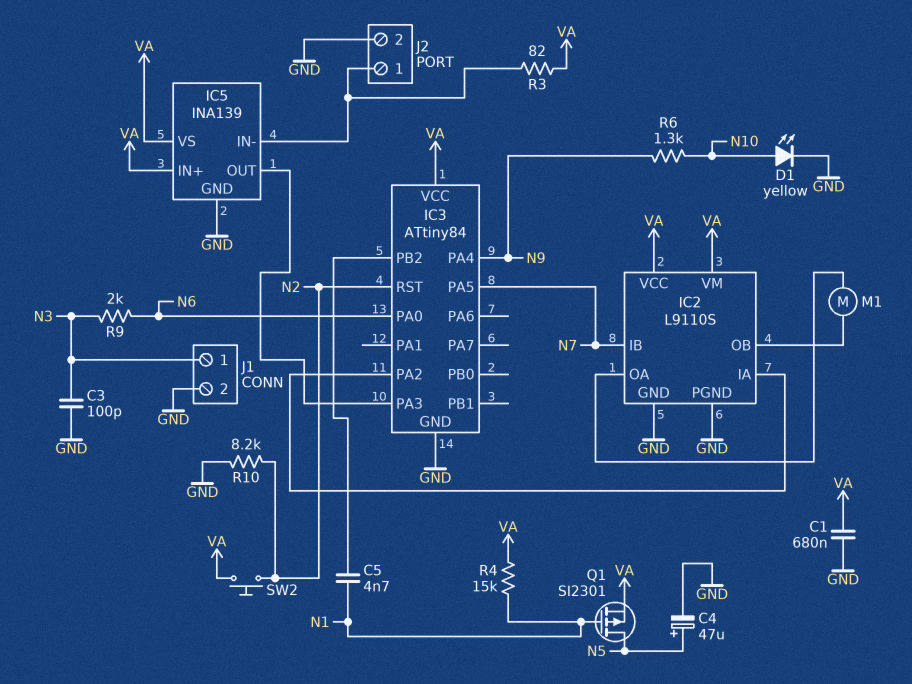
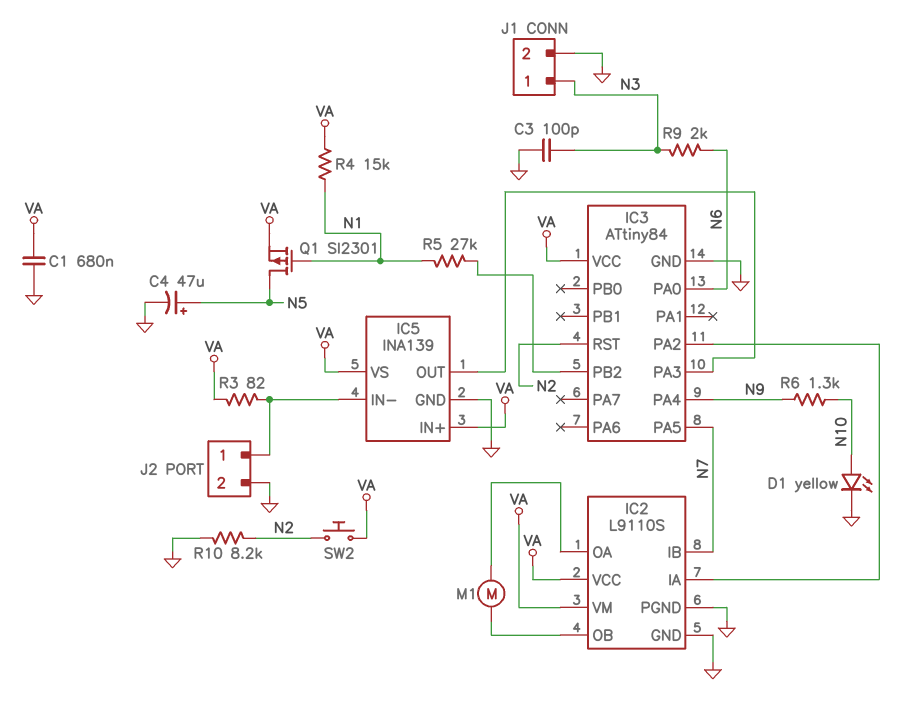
C5: 4.7nF (IC3/PB2, N1) -> none
R5: none -> 27k (IC3/PB2, N1)

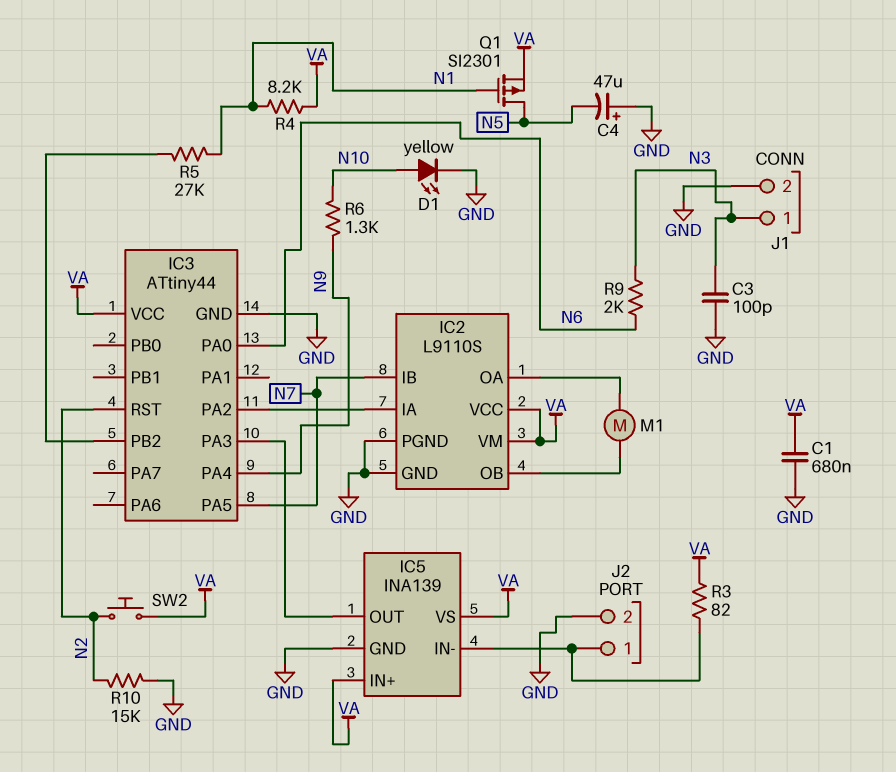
C4: 47uF (plus N5, minus GND) -> 47uF (plus GND, minus N5)
IC3: ATtiny84 -> ATtiny44
R4: 15k (N1, VA) -> 8.2k (N1, VA)
R10: 8.2k (GND, N2) -> 15k (GND, N2)

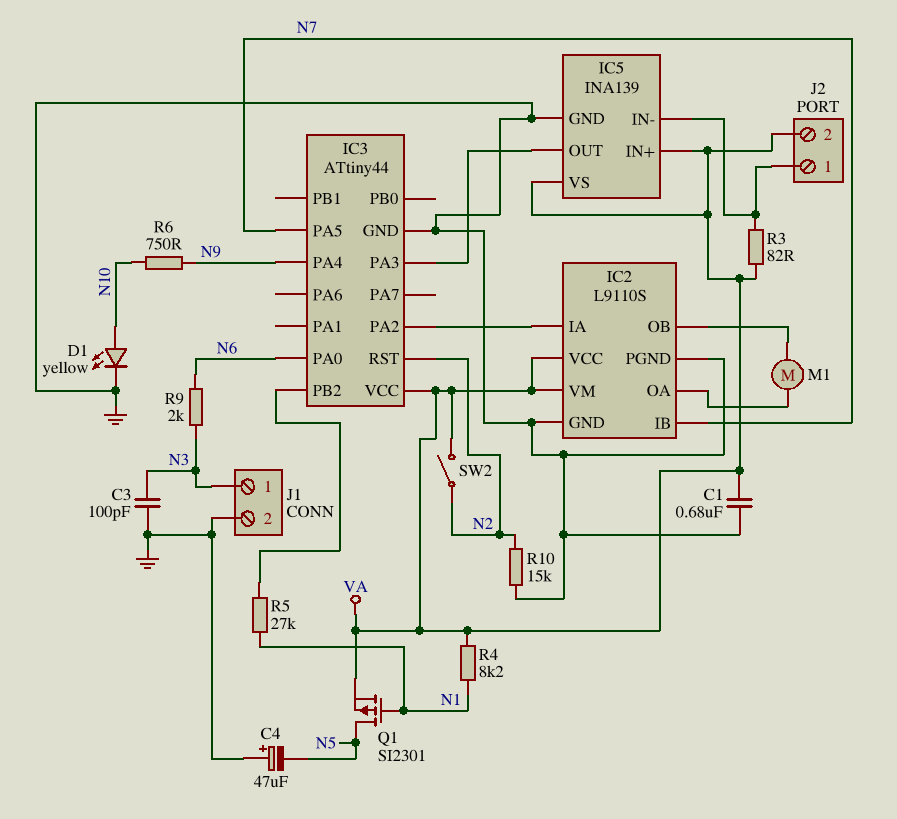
J2 pin 2: GND -> VA
R6: 1.3k (N9, N10) -> 750 (N9, N10)
SW2: button (N2, VA) -> switch (N2, VA)

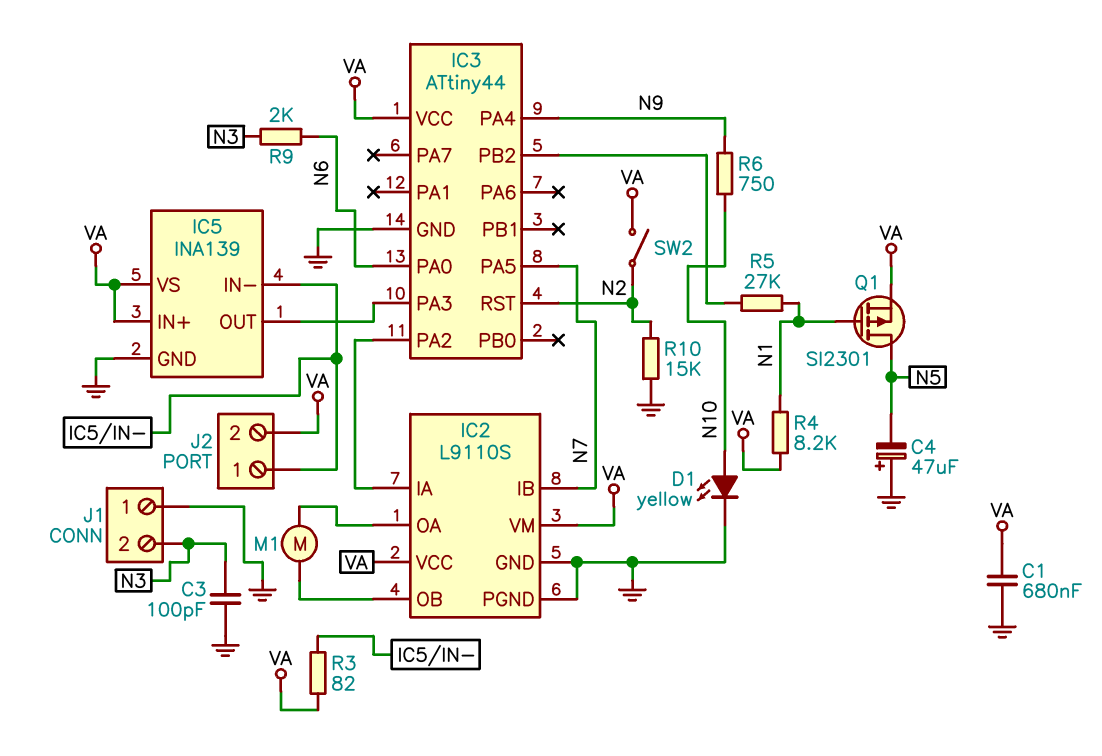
J1 pin 1: N3 -> GND
J1 pin 2: GND -> N3

